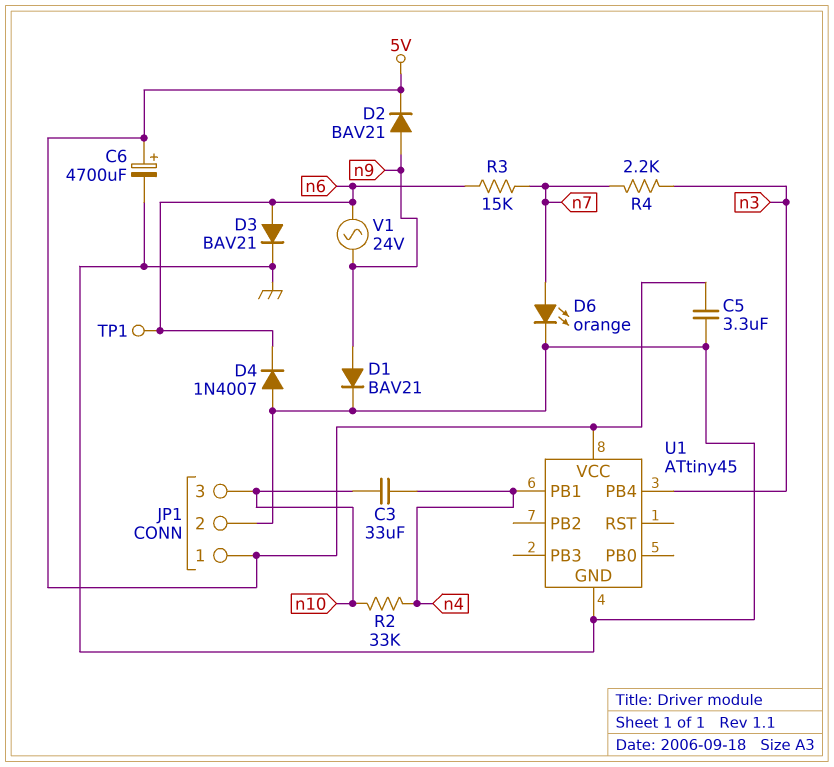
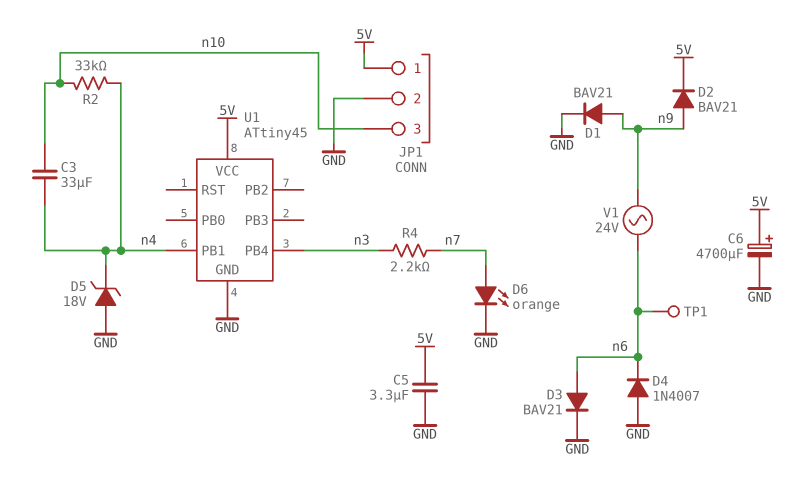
D5: none -> zener 18V (A GND, K n4)
R3: 15k (n6, n7) -> none

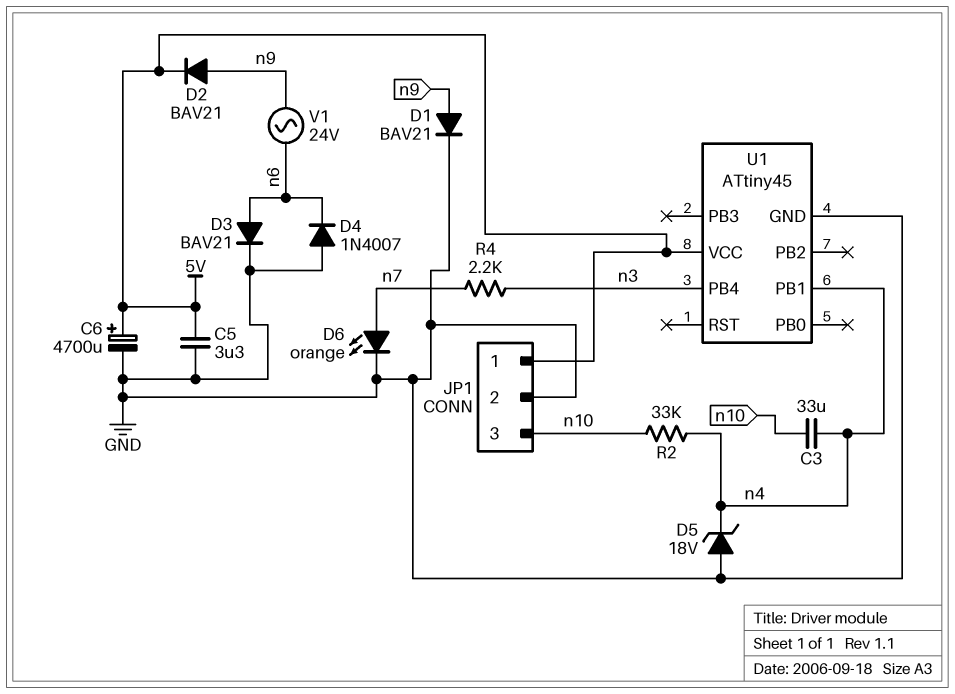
TP1: test point (n6) -> none

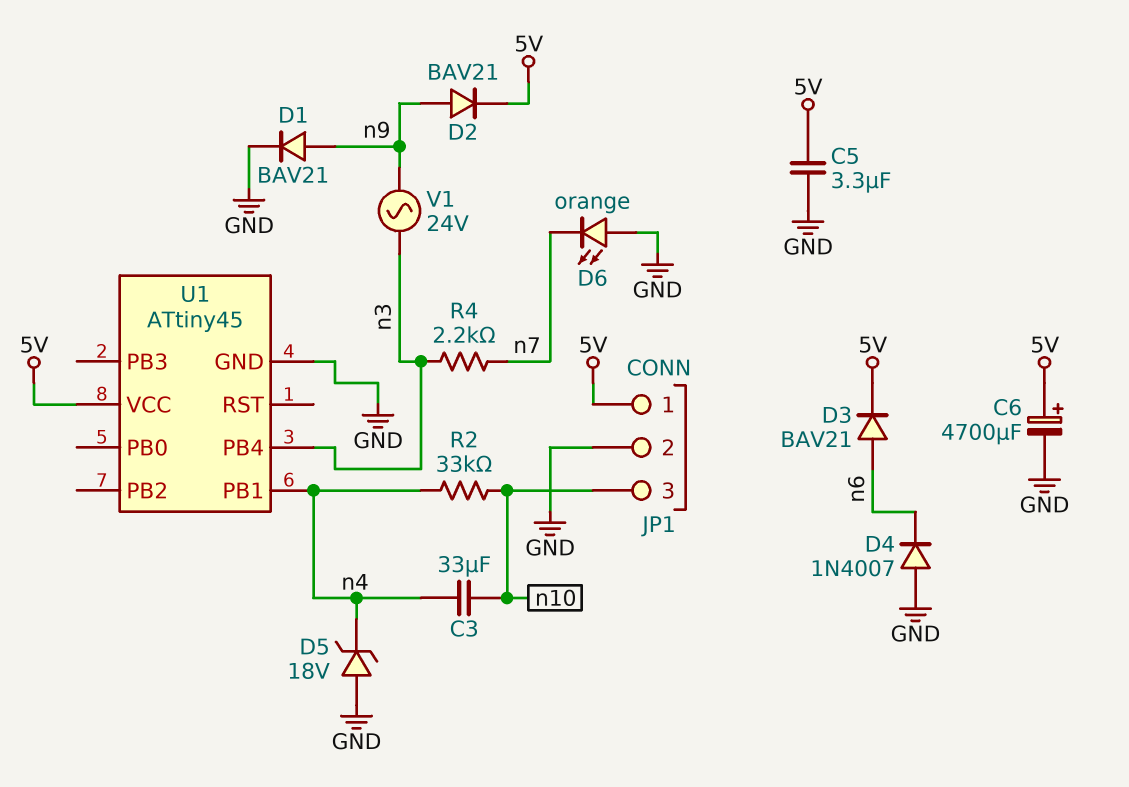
D3: diode BAV21 (A n6, K GND) -> diode BAV21 (A n6, K 5V)
D6: LED orange (A n7, K GND) -> LED orange (A GND, K n7)
V1: AC 24V (n6, n9) -> AC 24V (n3, n9)

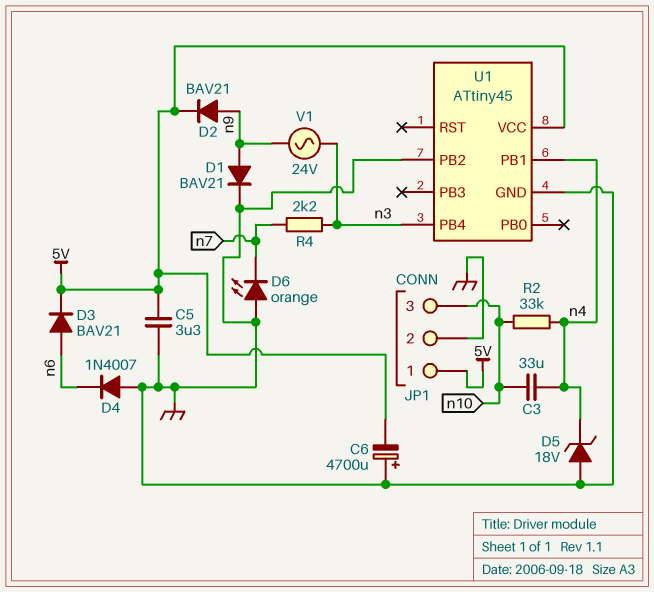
C6: 4700uF (plus 5V, minus GND) -> 4700uF (plus GND, minus 5V)
U1 pin PB2: none -> GND

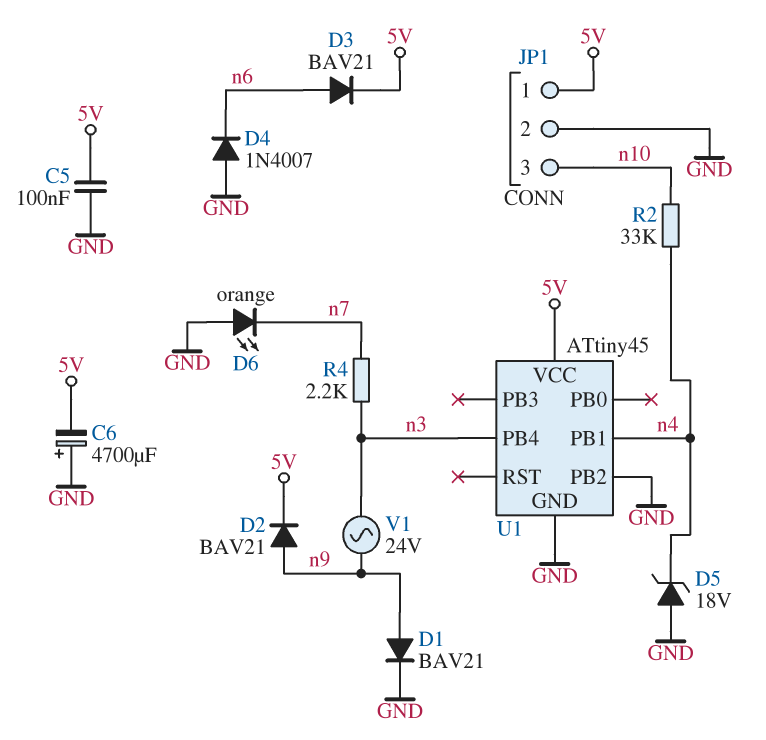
C3: 33uF (n4, n10) -> none
C5: 3.3uF (5V, GND) -> 100nF (5V, GND)

